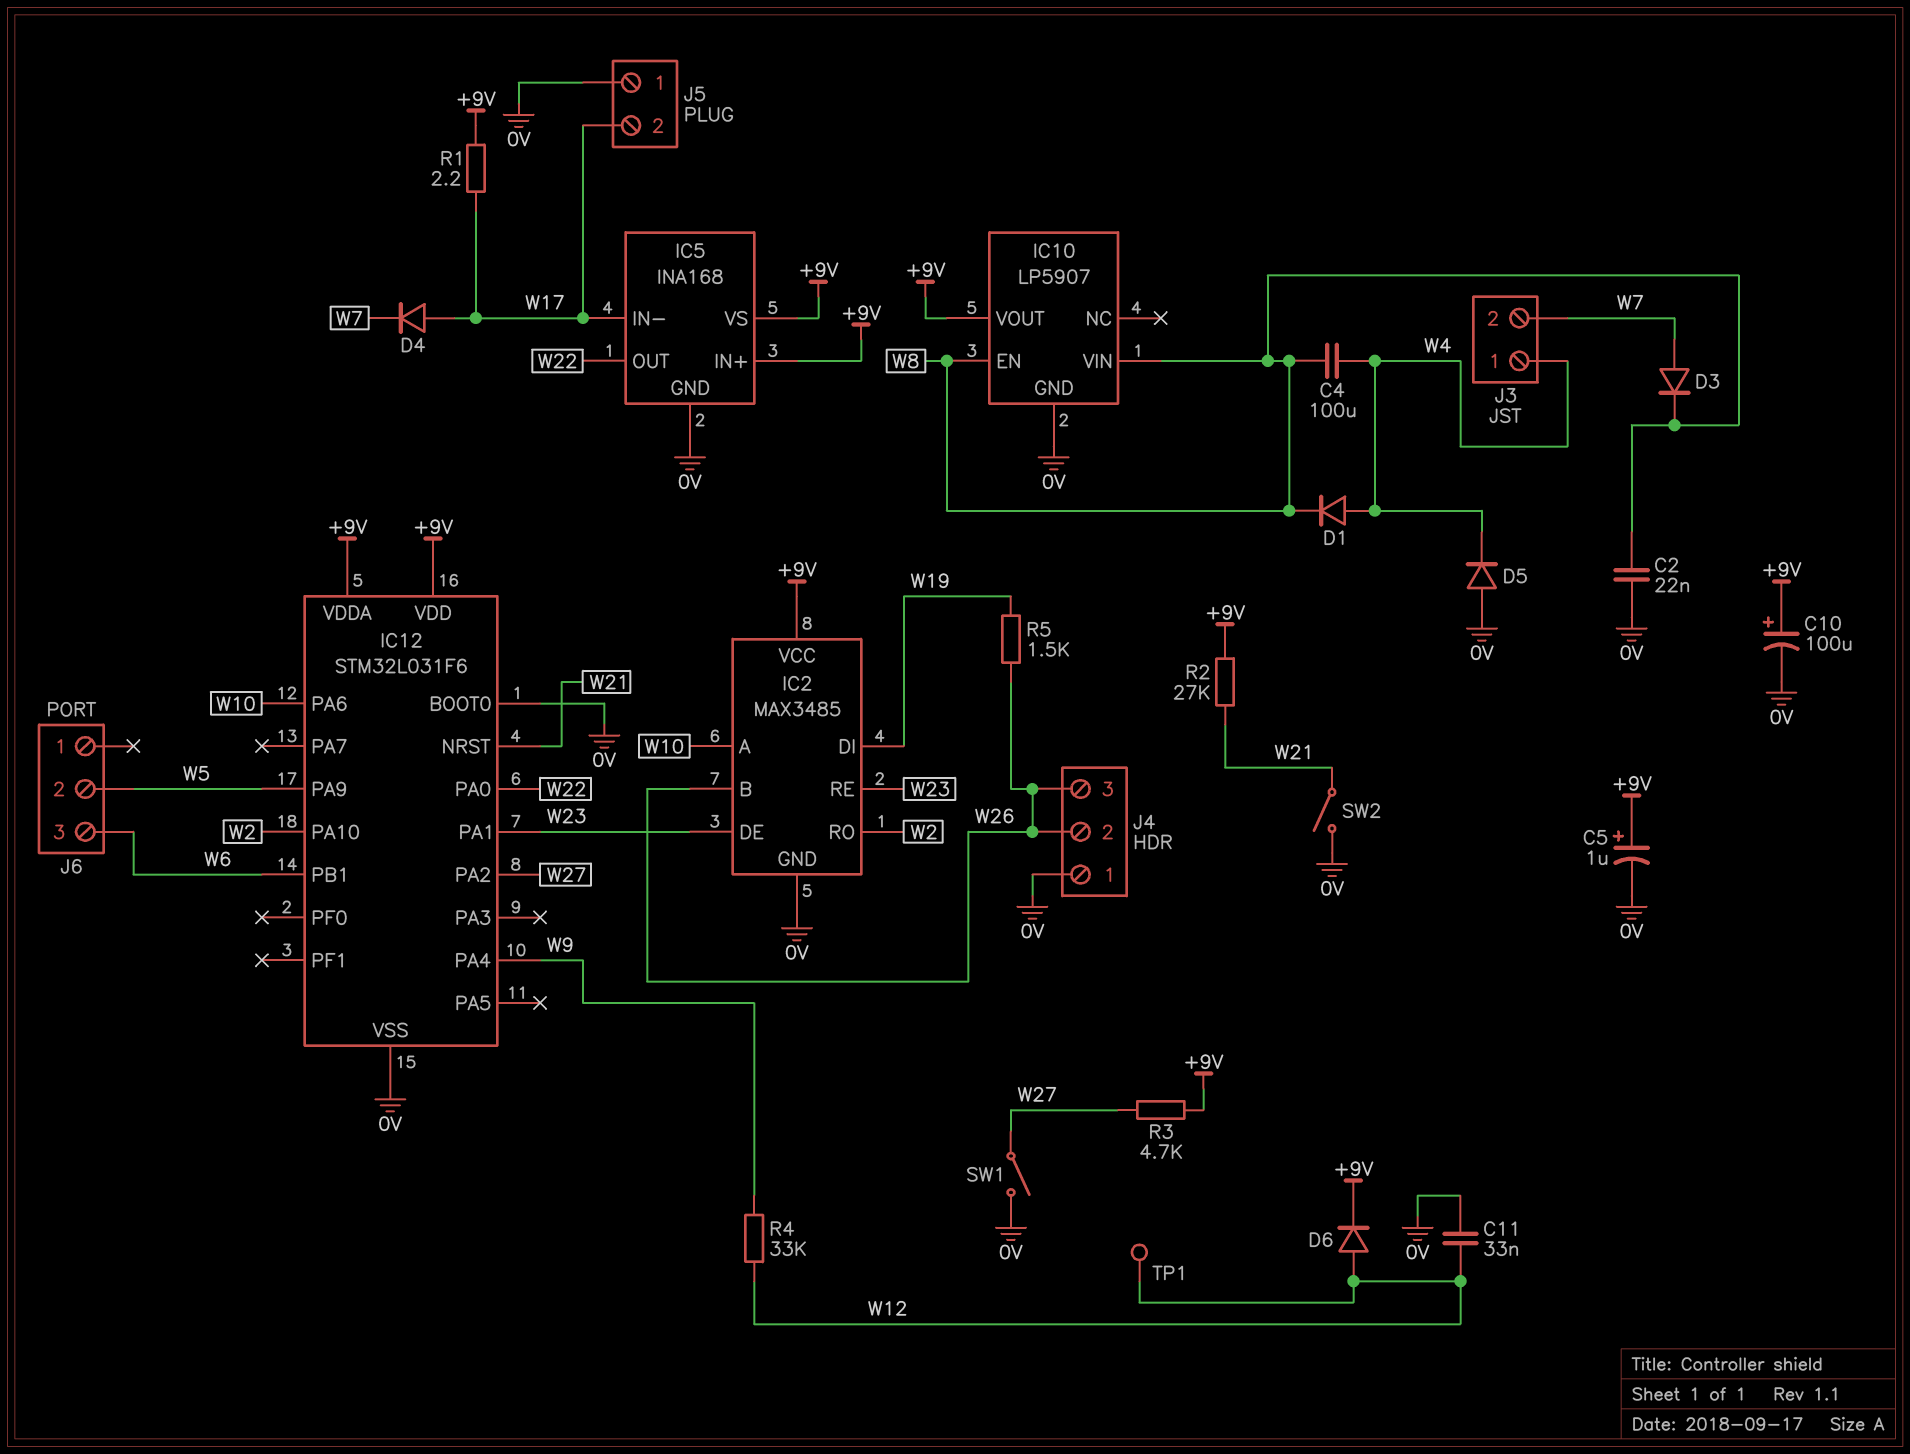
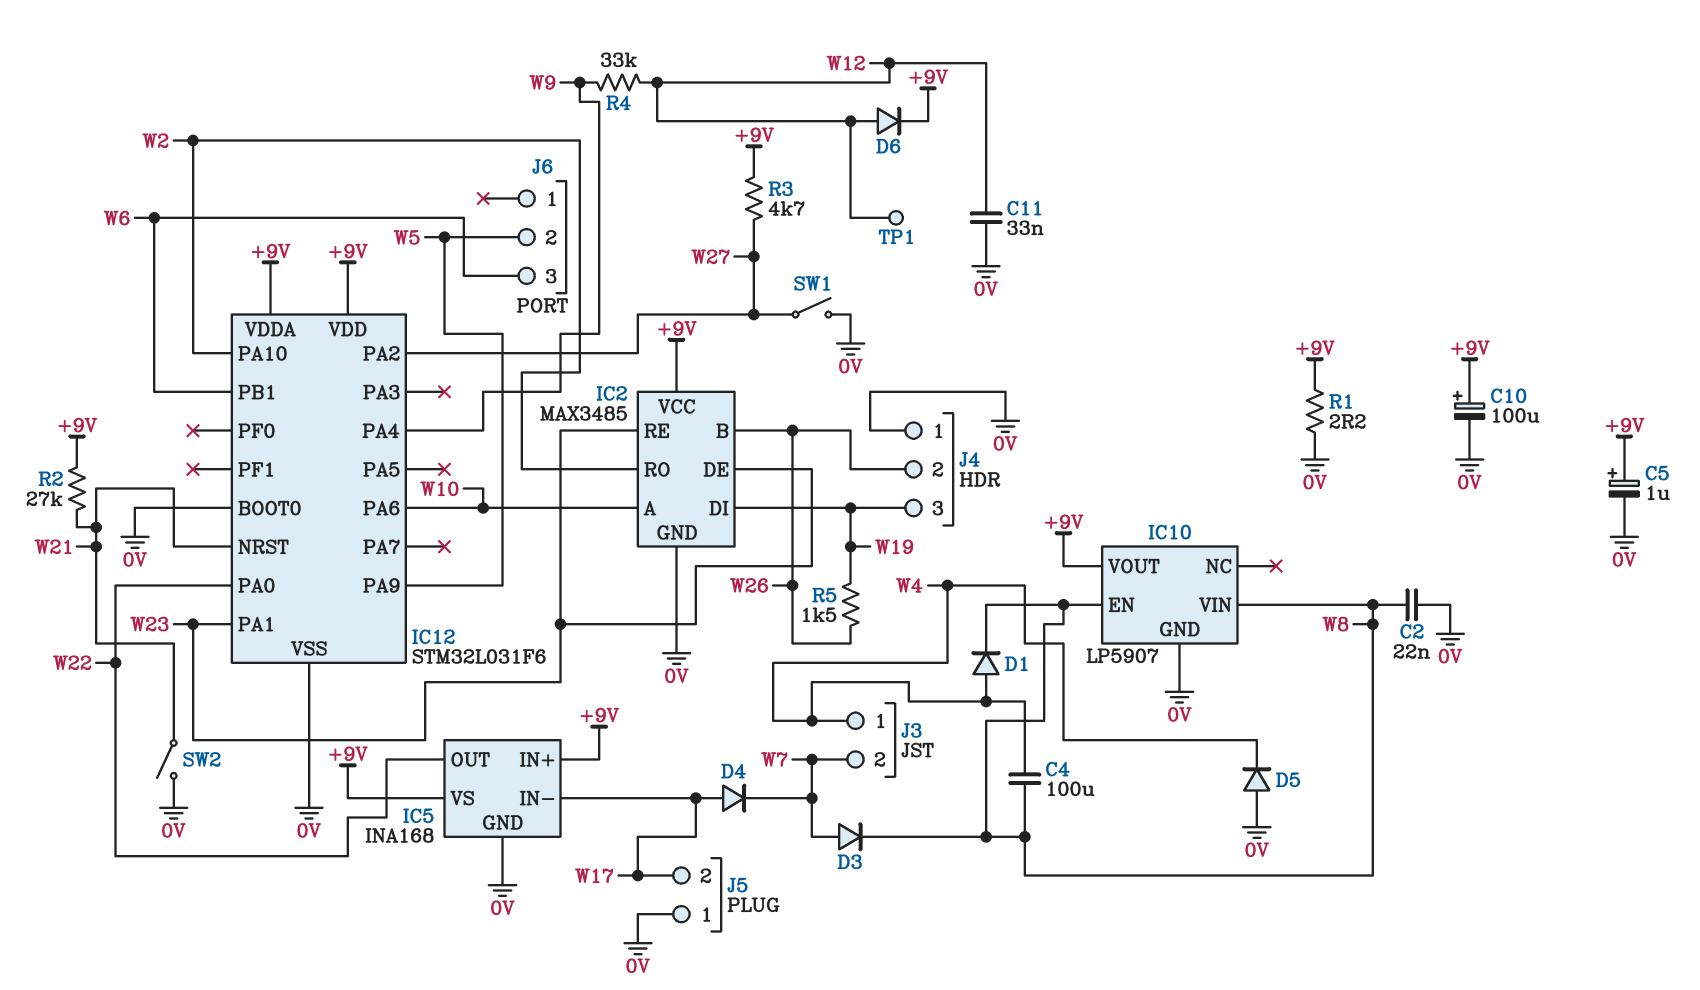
J4 pin 3: W26 -> W19
R1: 2.2 (+9V, W17) -> 2.2 (+9V, 0V)

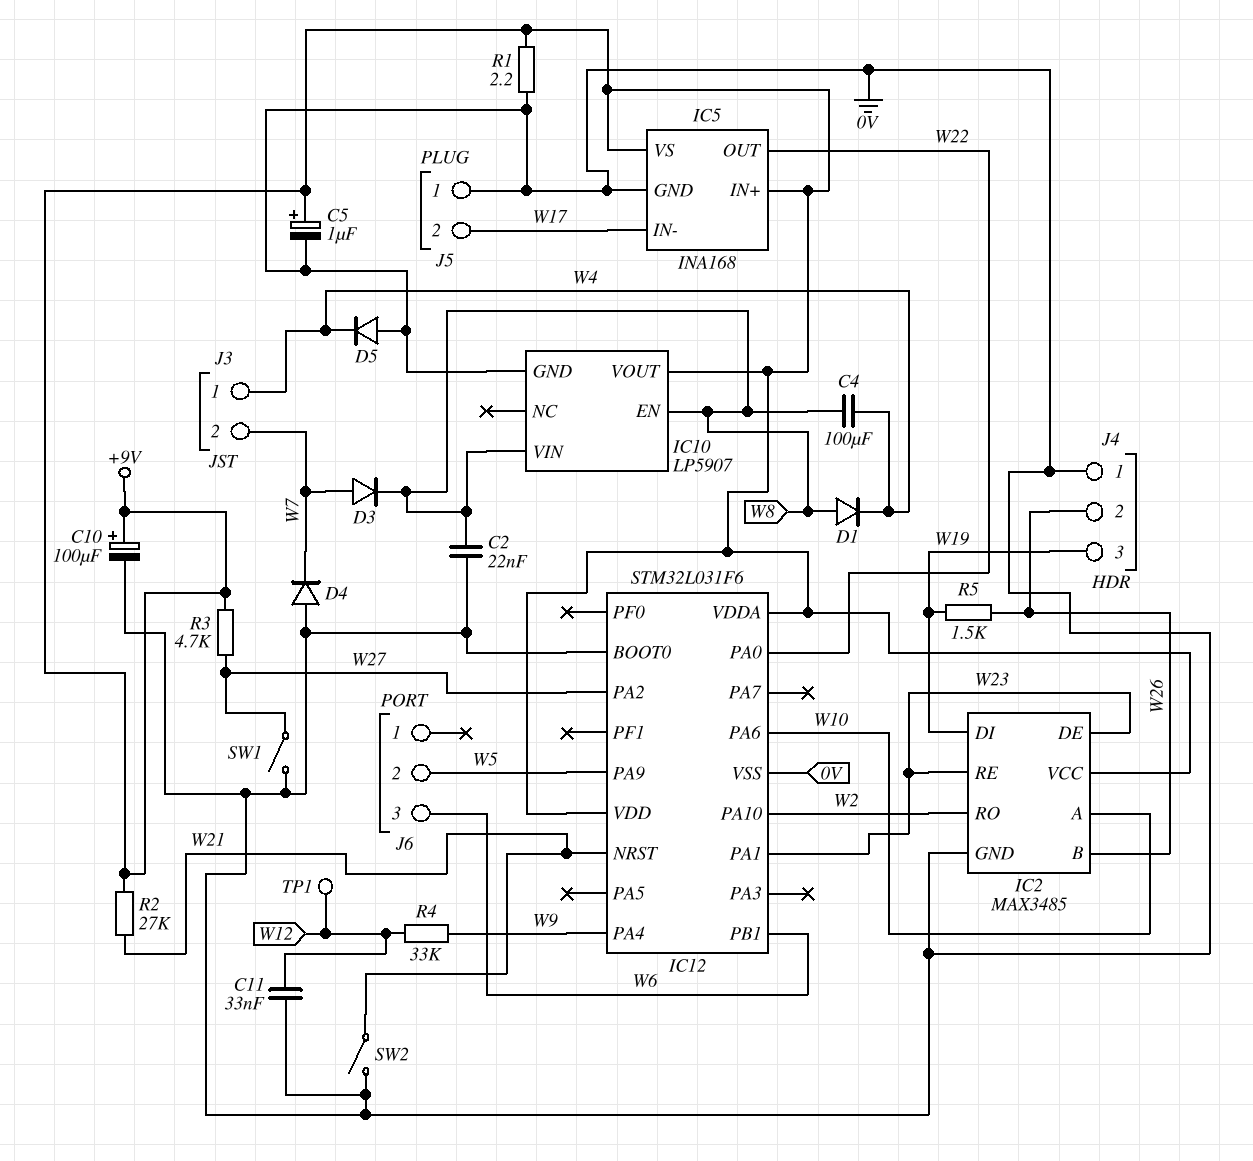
D1: diode (A W4, K W8) -> diode (A W8, K W4)
D4: diode (A W17, K W7) -> diode (A 0V, K W7)
D6: diode (A W12, K +9V) -> none

